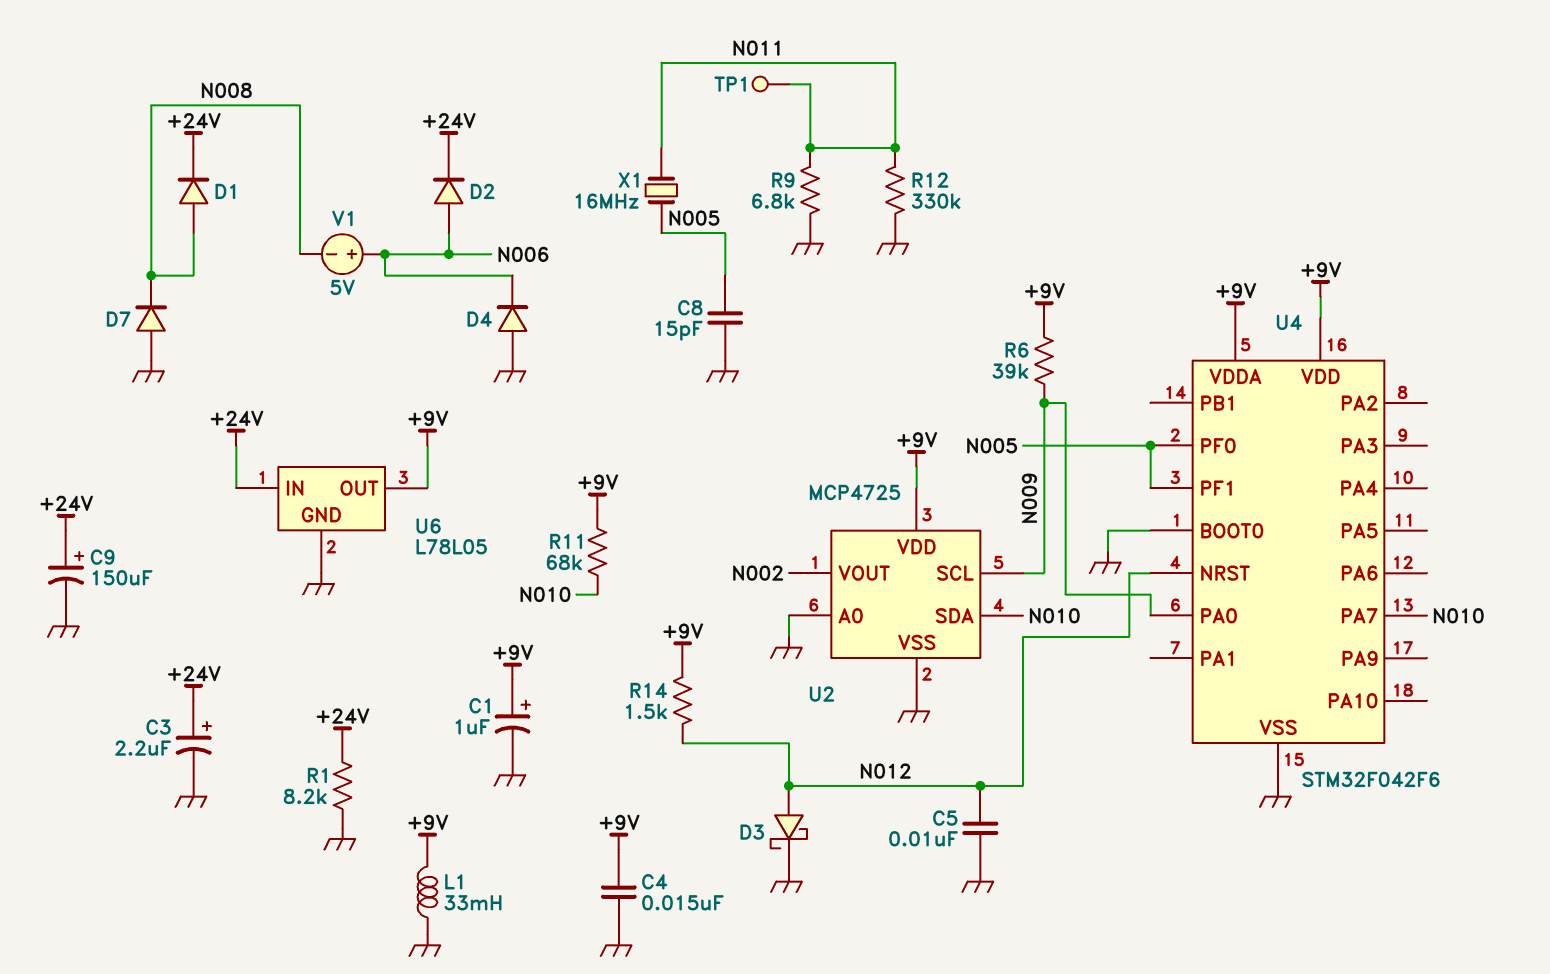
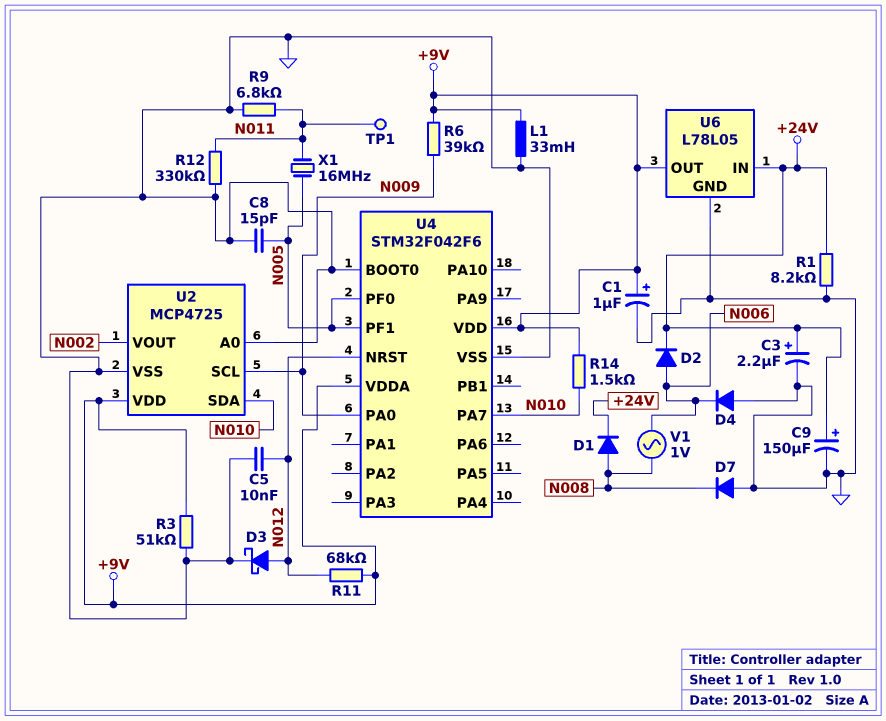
C4: 15nF (+9V, GND) -> none
R3: none -> 51k (+9V, GND)
R11: 68k (+9V, N010) -> 68k (+9V, N012)
R14: 1.5k (+9V, N012) -> 1.5k (+9V, N010)
V1: 5V (plus N006, minus N008) -> AC 1V (N006, N008)

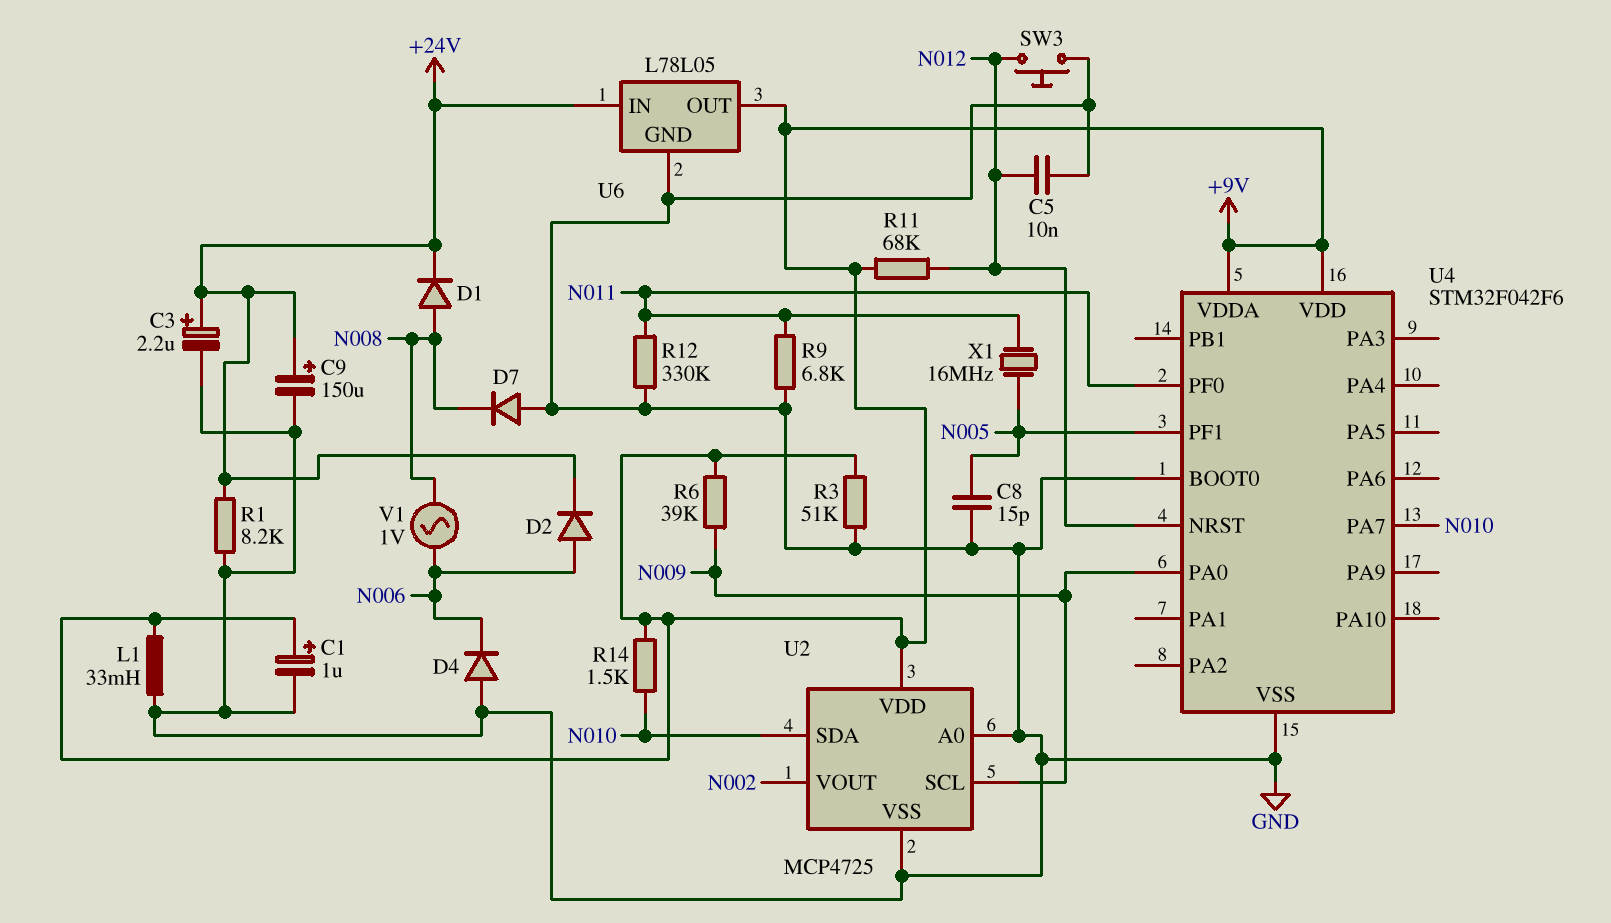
D3: schottky (A N012, K GND) -> none
SW3: none -> button (GND, N012)
TP1: test point (N011) -> none
U4 pin PF0: N005 -> N011

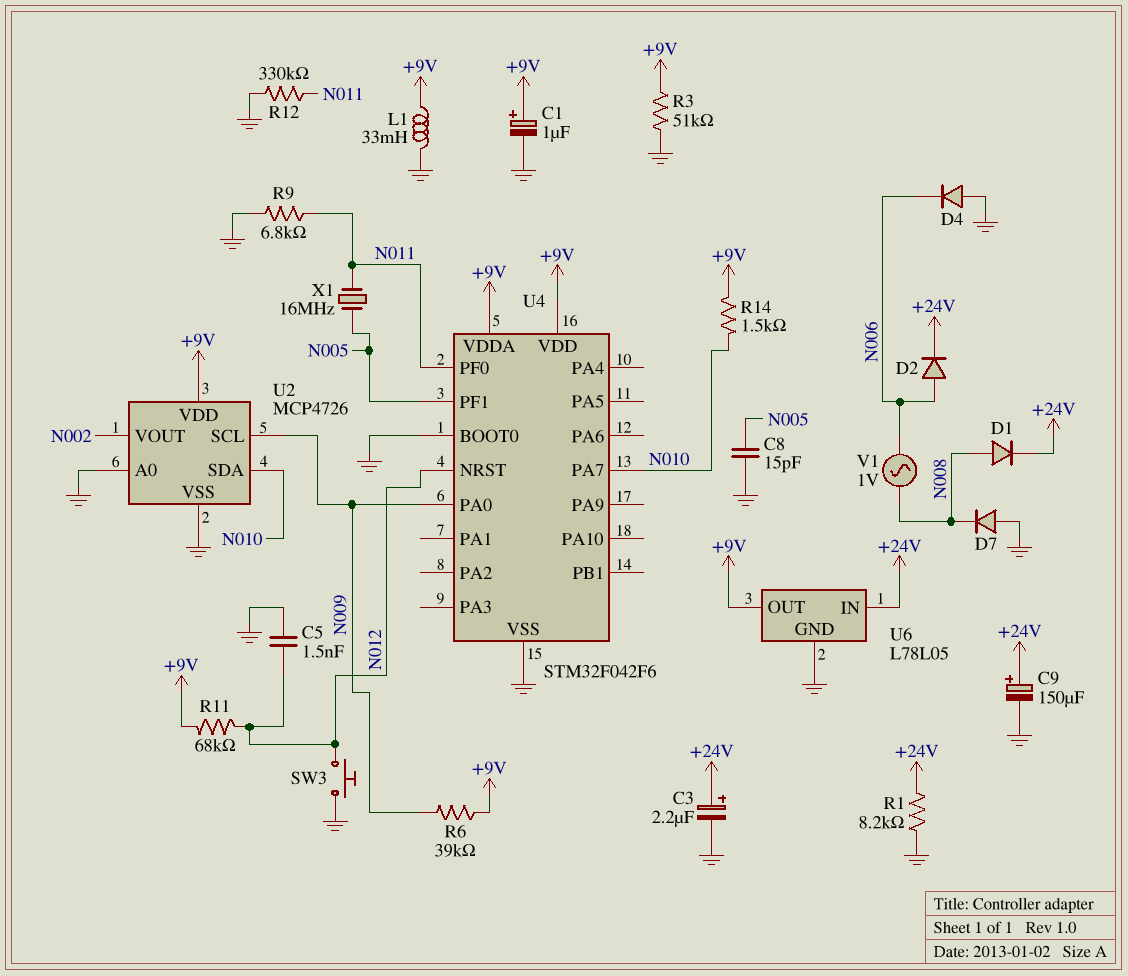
C5: 10nF (GND, N012) -> 1.5nF (GND, N012)
U2: MCP4725 -> MCP4726

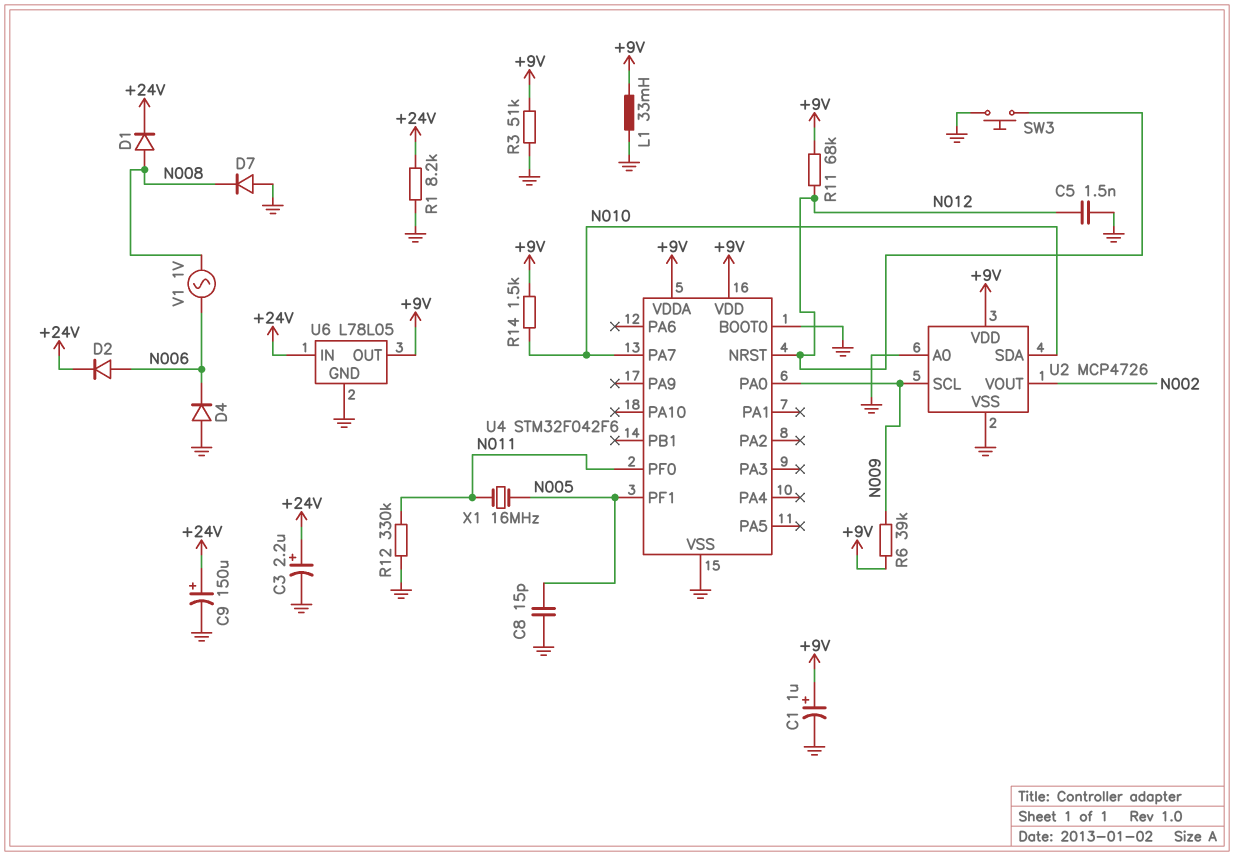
R9: 6.8k (GND, N011) -> none

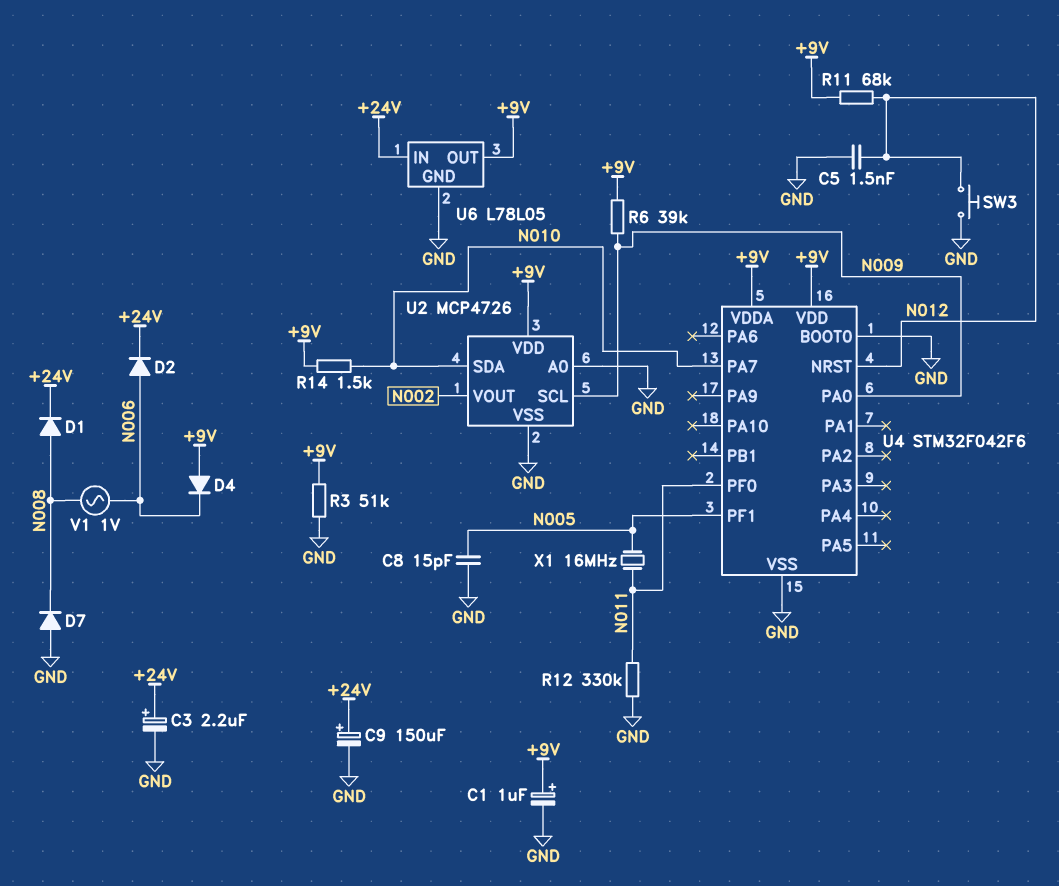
D4: diode (A GND, K N006) -> diode (A +9V, K N006)
L1: 33mH (+9V, GND) -> none
R1: 8.2k (+24V, GND) -> none

